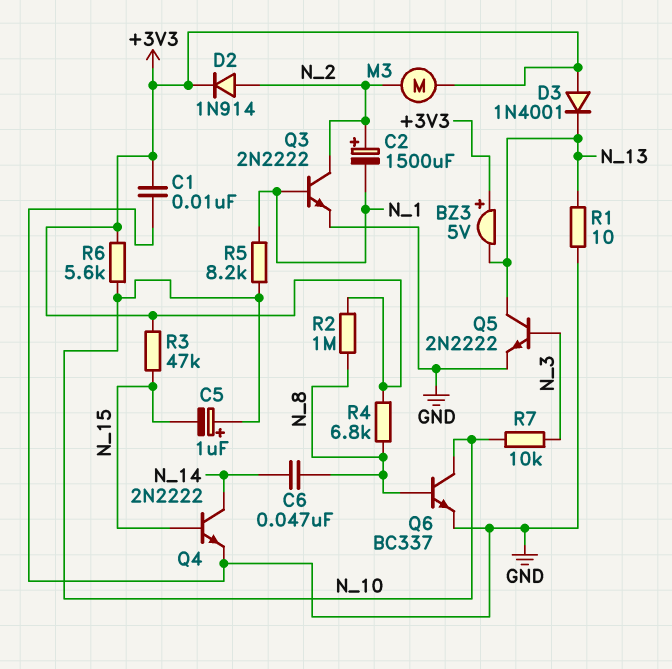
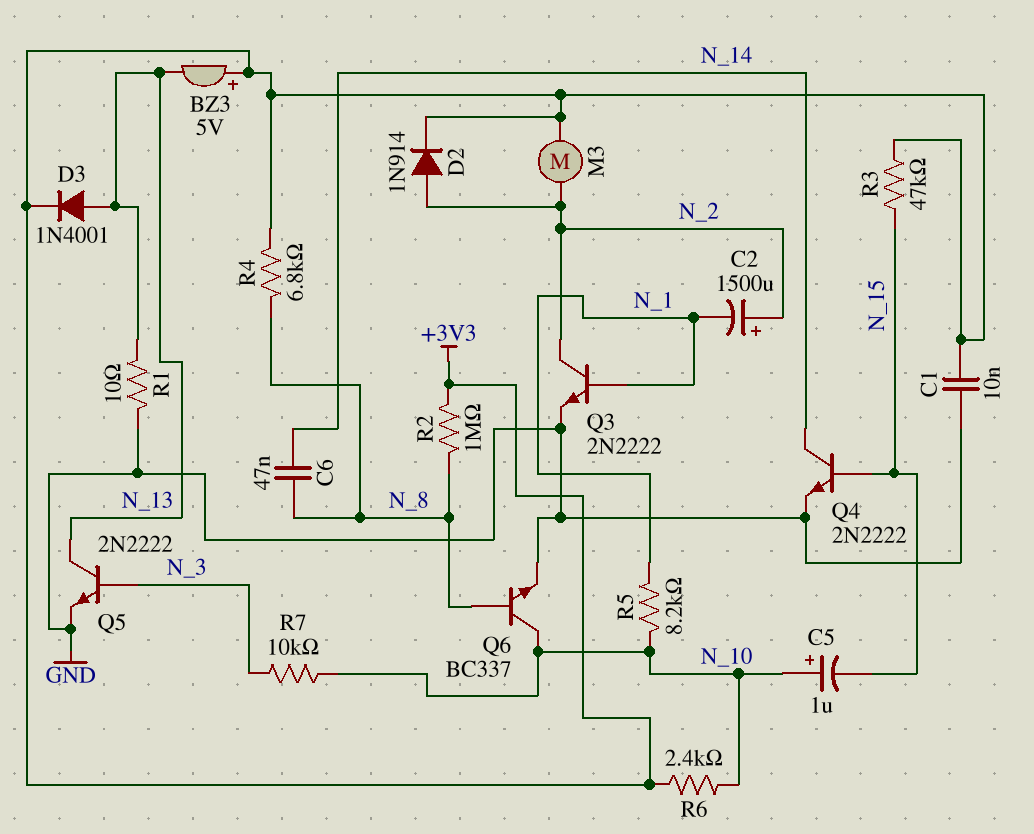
D3: diode 1N4001 (A +3V3, K N_13) -> diode 1N4001 (A N_13, K +3V3)
R6: 5.6k (+3V3, N_10) -> 2.4k (+3V3, N_10)

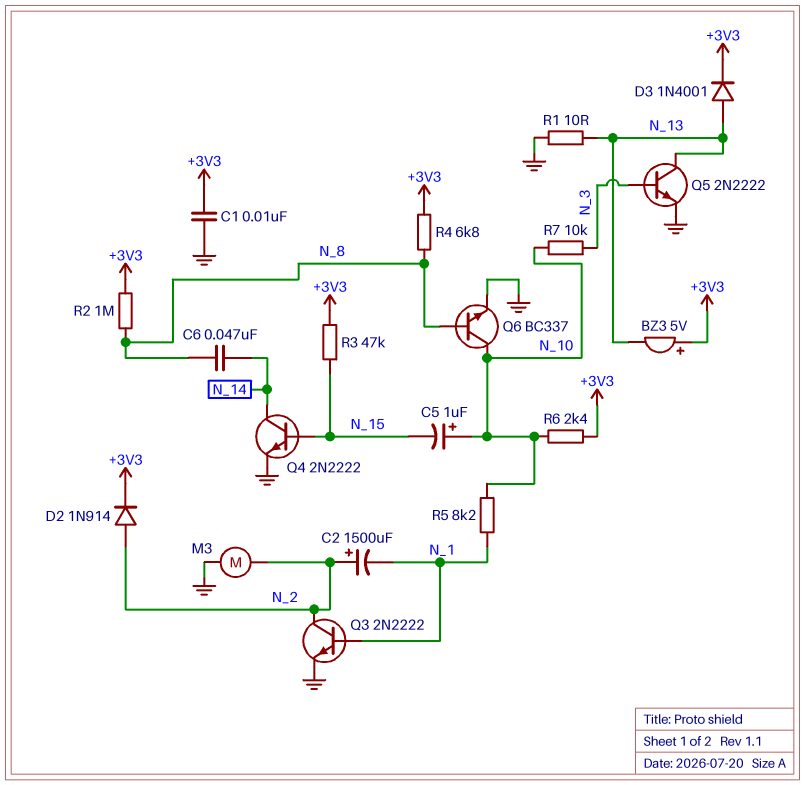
M3: motor (+3V3, N_2) -> motor (GND, N_2)

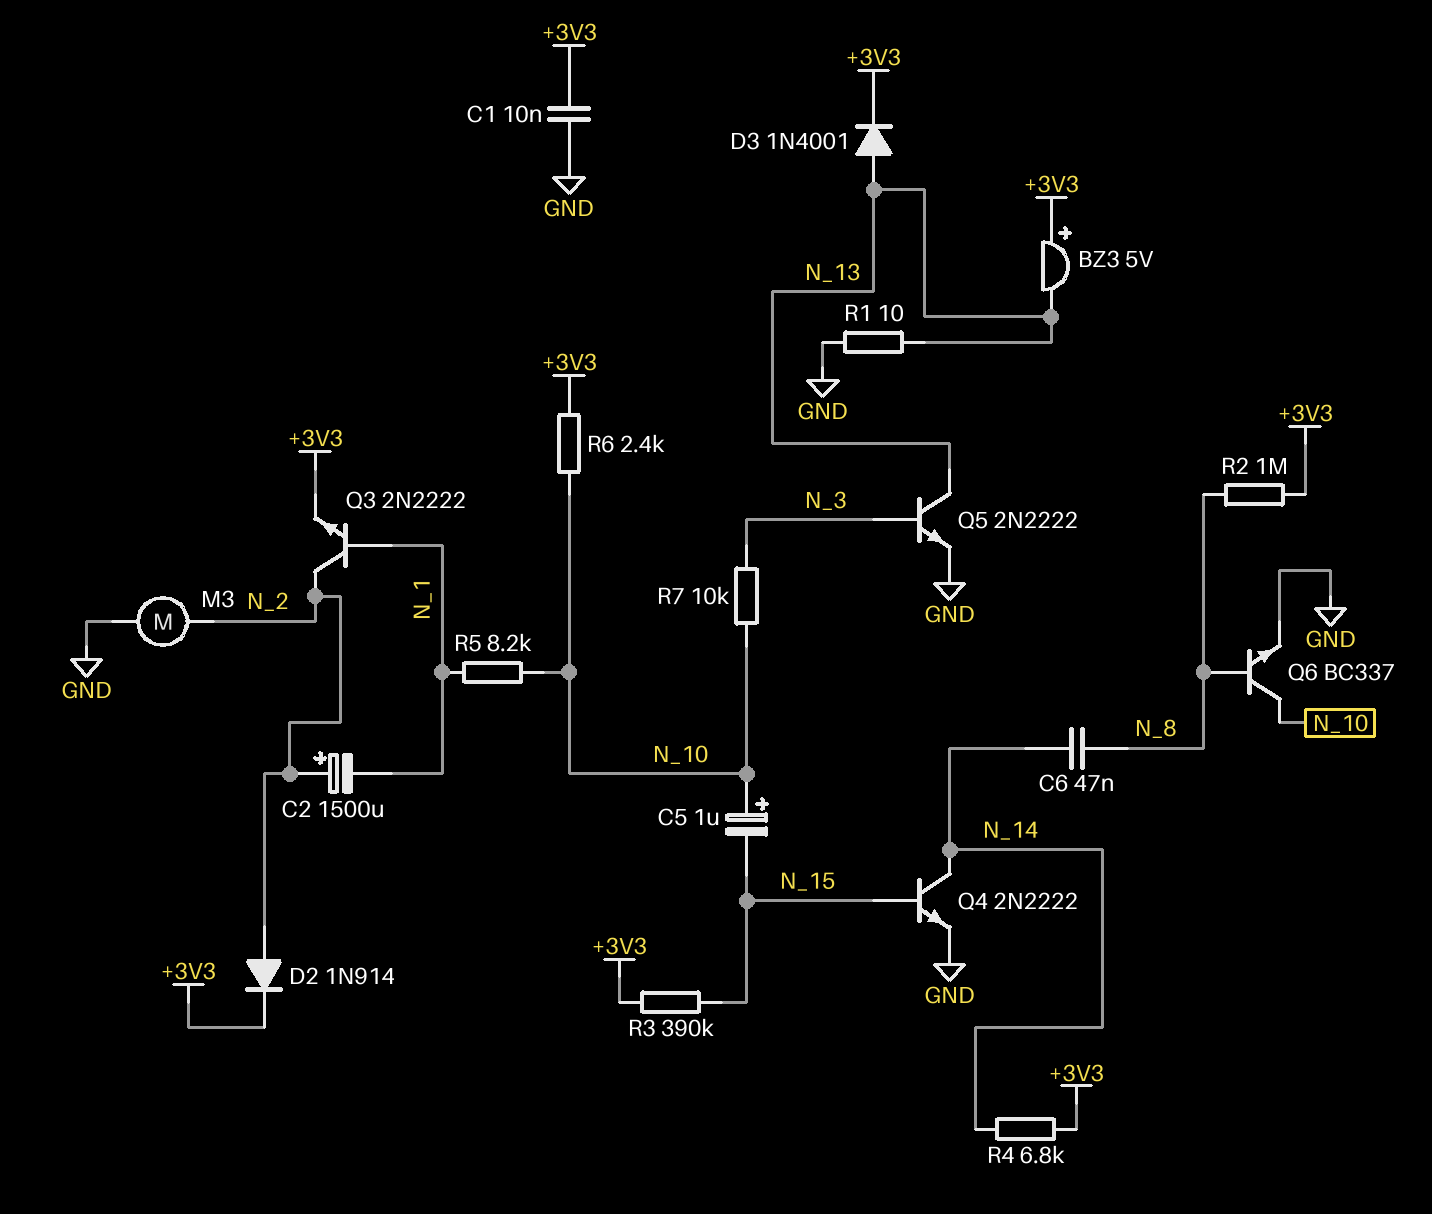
Q3: NPN 2N2222 (B N_1, C N_2, E GND) -> NPN 2N2222 (B N_1, C N_2, E +3V3)
R3: 47k (+3V3, N_15) -> 390k (+3V3, N_15)
R4: 6.8k (+3V3, N_8) -> 6.8k (+3V3, N_14)

